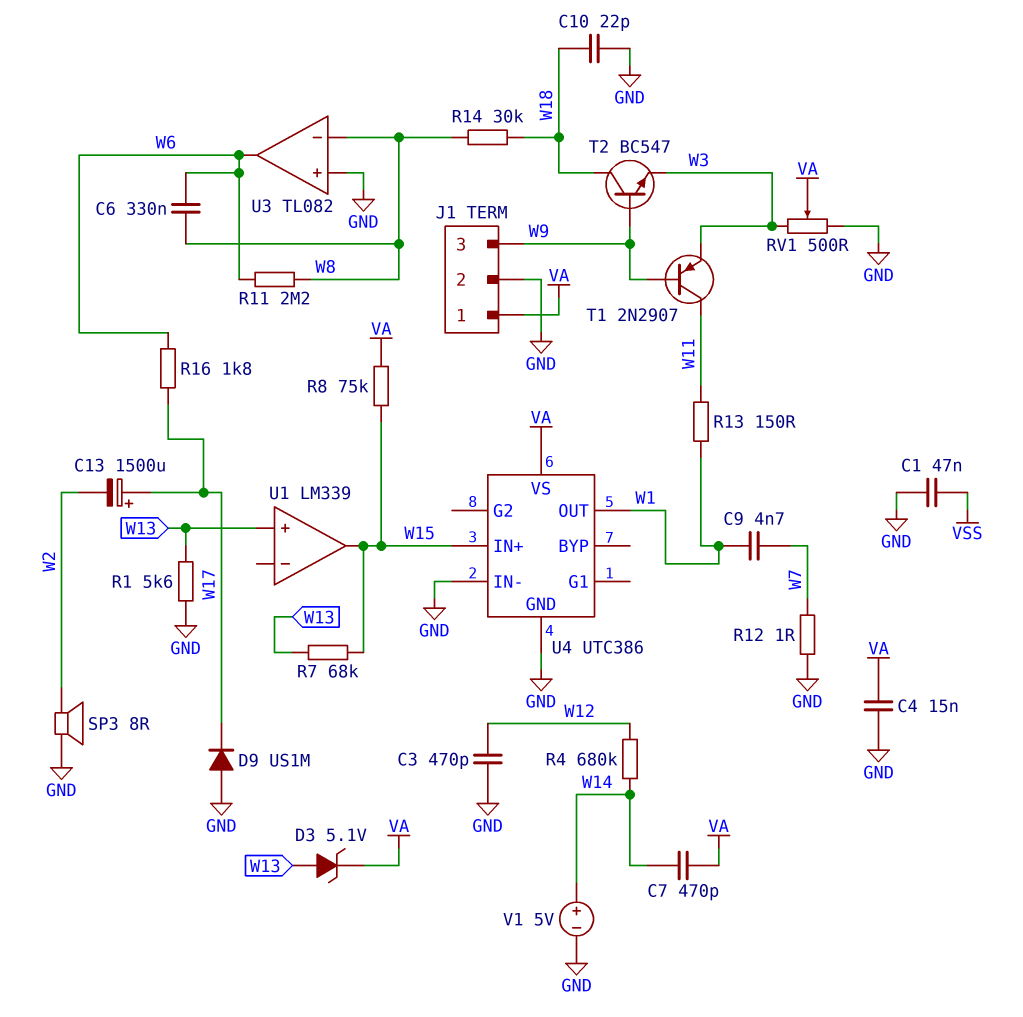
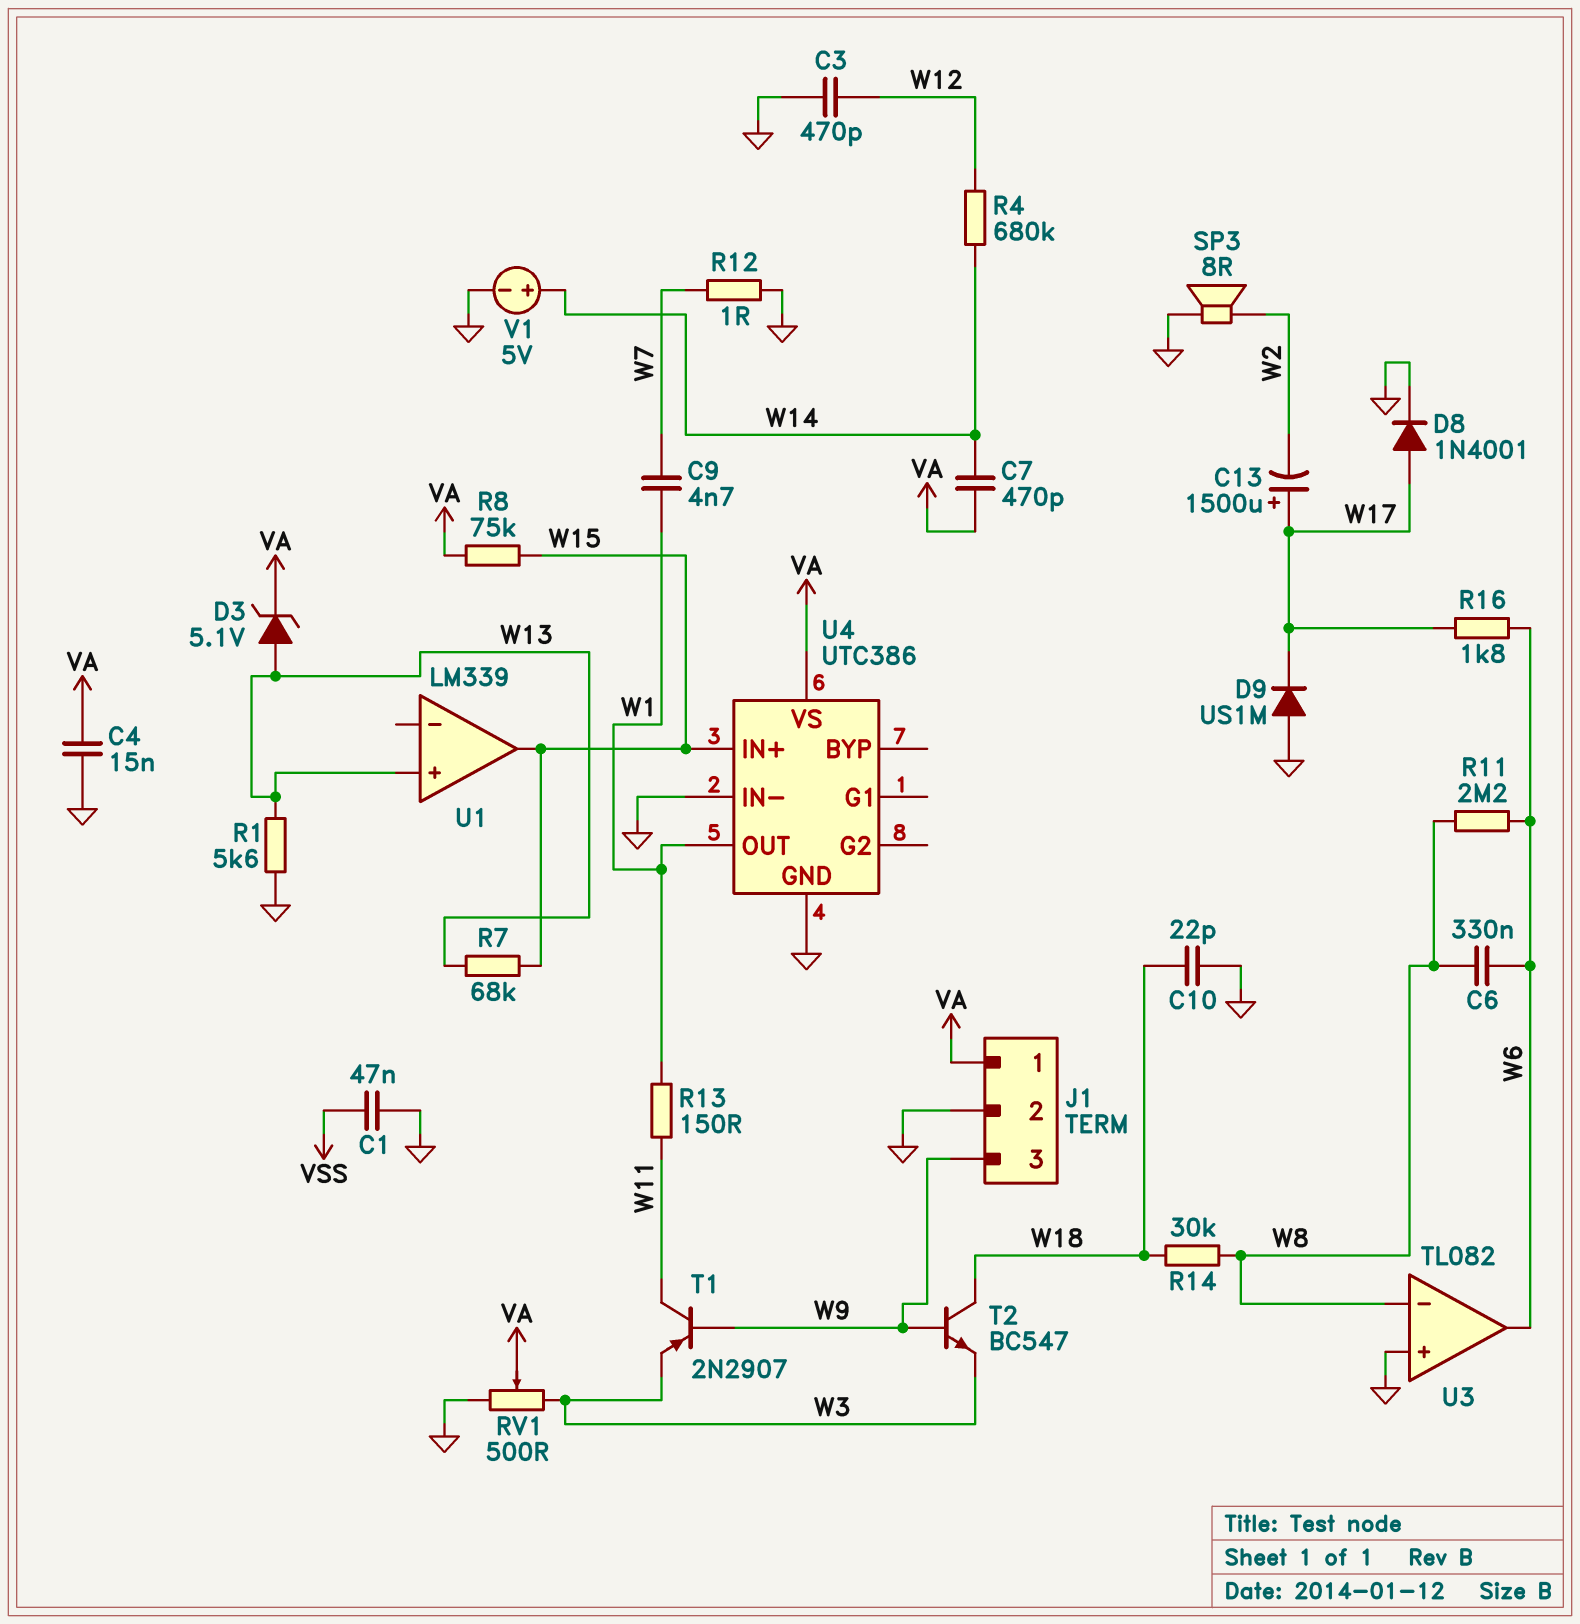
D8: none -> diode 1N4001 (A W17, K GND)

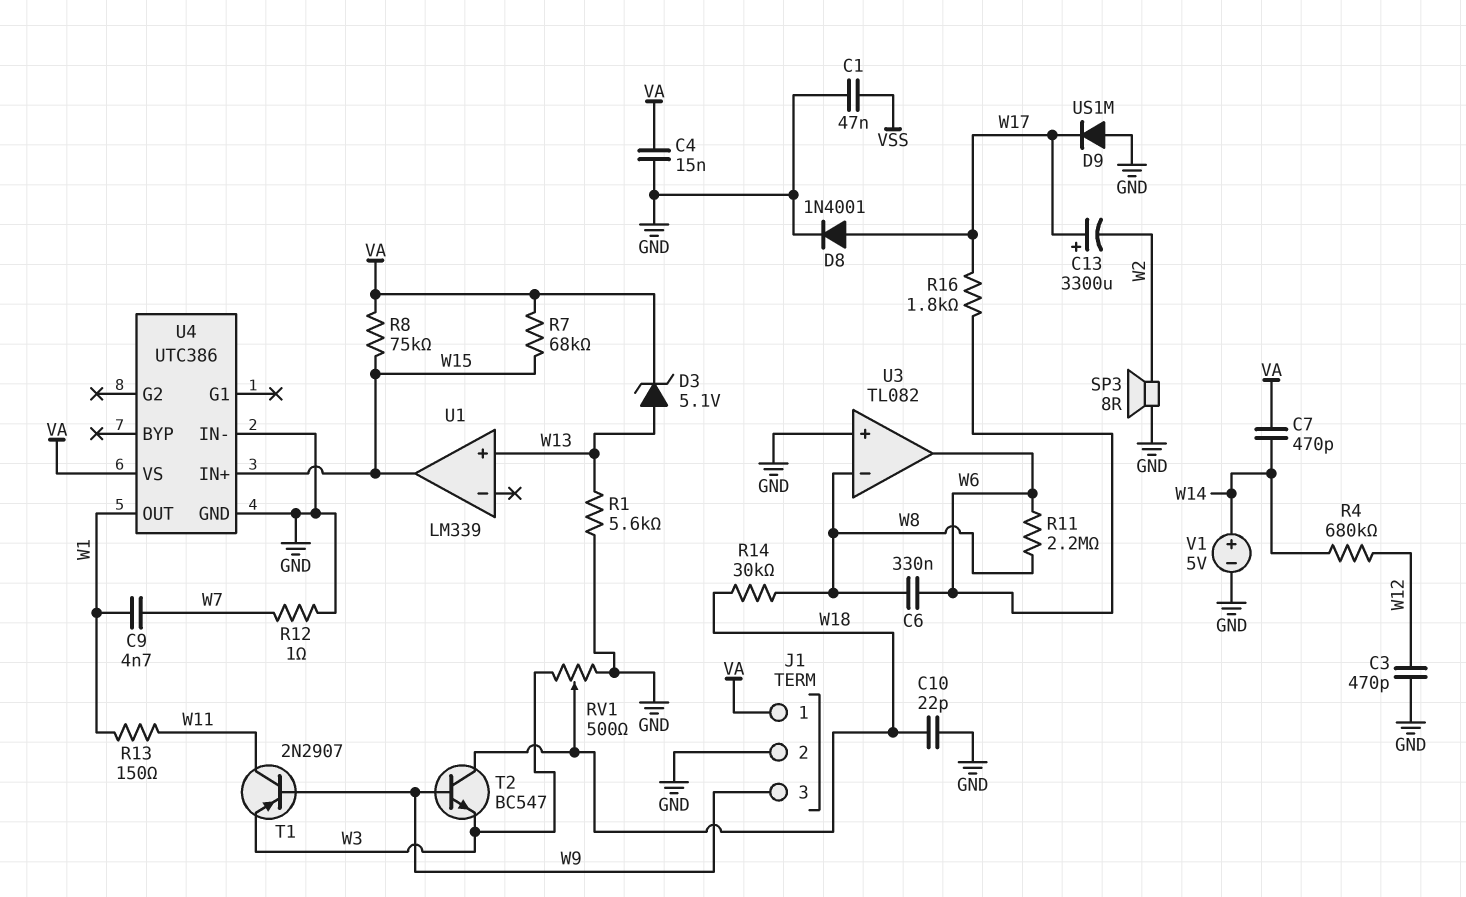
C13: 1500uF (plus W17, minus W2) -> 3300uF (plus W17, minus W2)
R7: 68k (W13, W15) -> 68k (VA, W15)
RV1: 500 (GND, W3, wiper VA) -> 500 (GND, W3, wiper W18)

